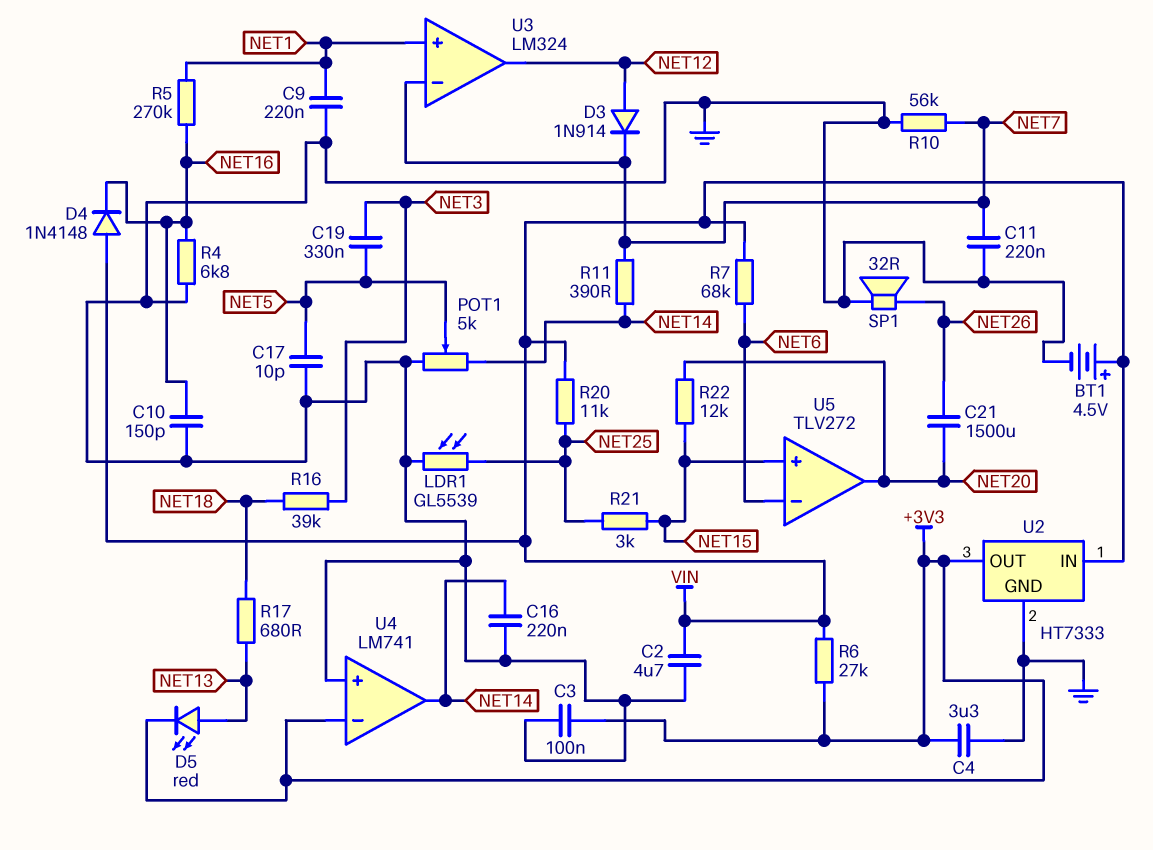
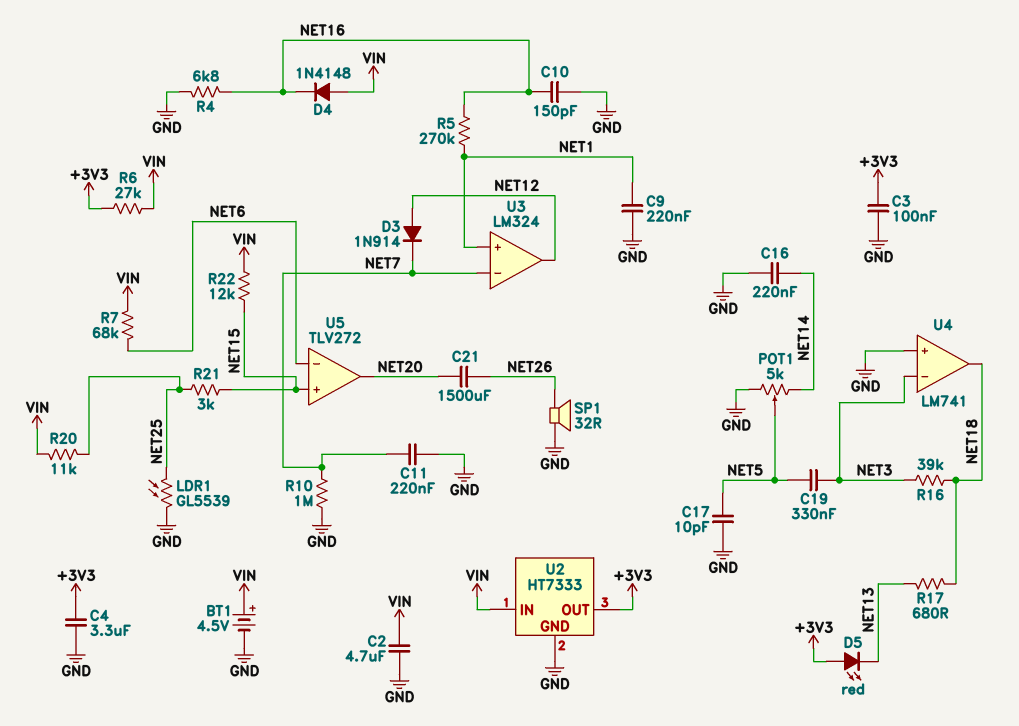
D5: LED red (A NET13, K +3V3) -> LED red (A +3V3, K NET13)
R10: 56k (GND, NET7) -> 1M (GND, NET7)
R11: 390 (NET7, NET14) -> none
R22: 12k (NET15, NET20) -> 12k (NET15, VIN)
U4 pin in-: +3V3 -> NET3
U4 pin out: NET14 -> NET18

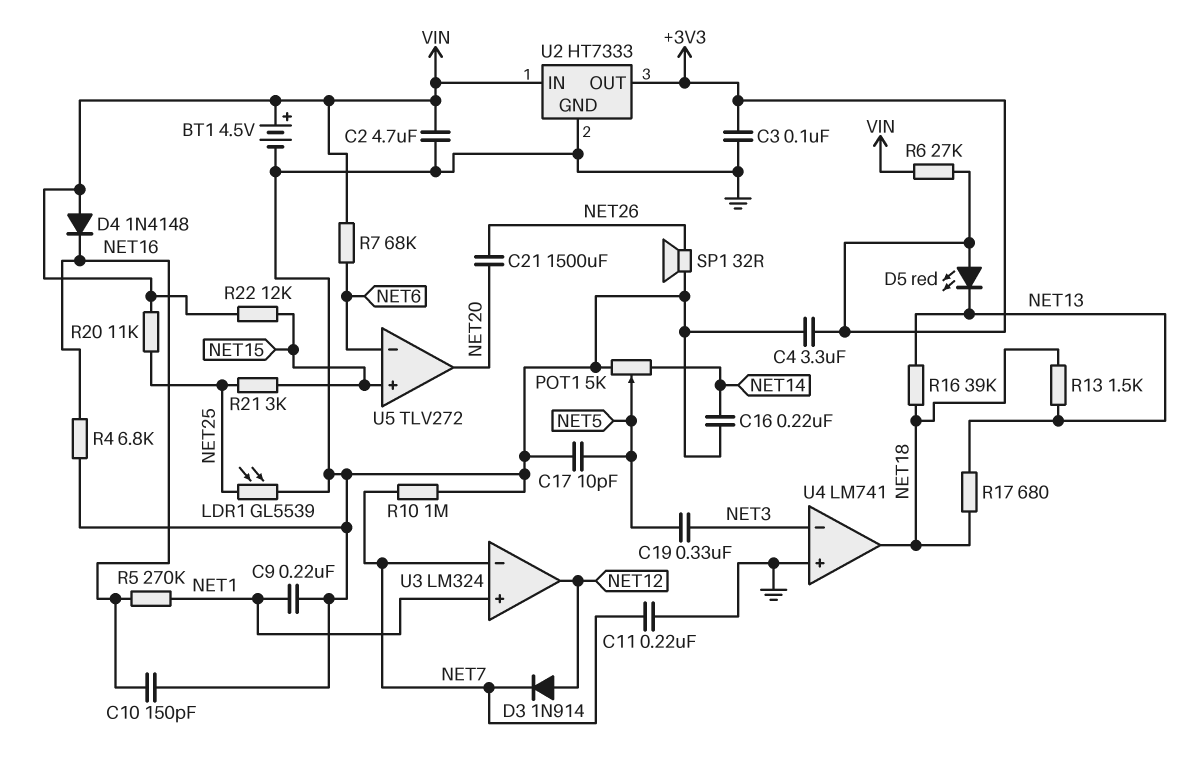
R13: none -> 1.5k (NET13, NET18)
R16: 39k (NET3, NET18) -> 39k (NET13, NET18)

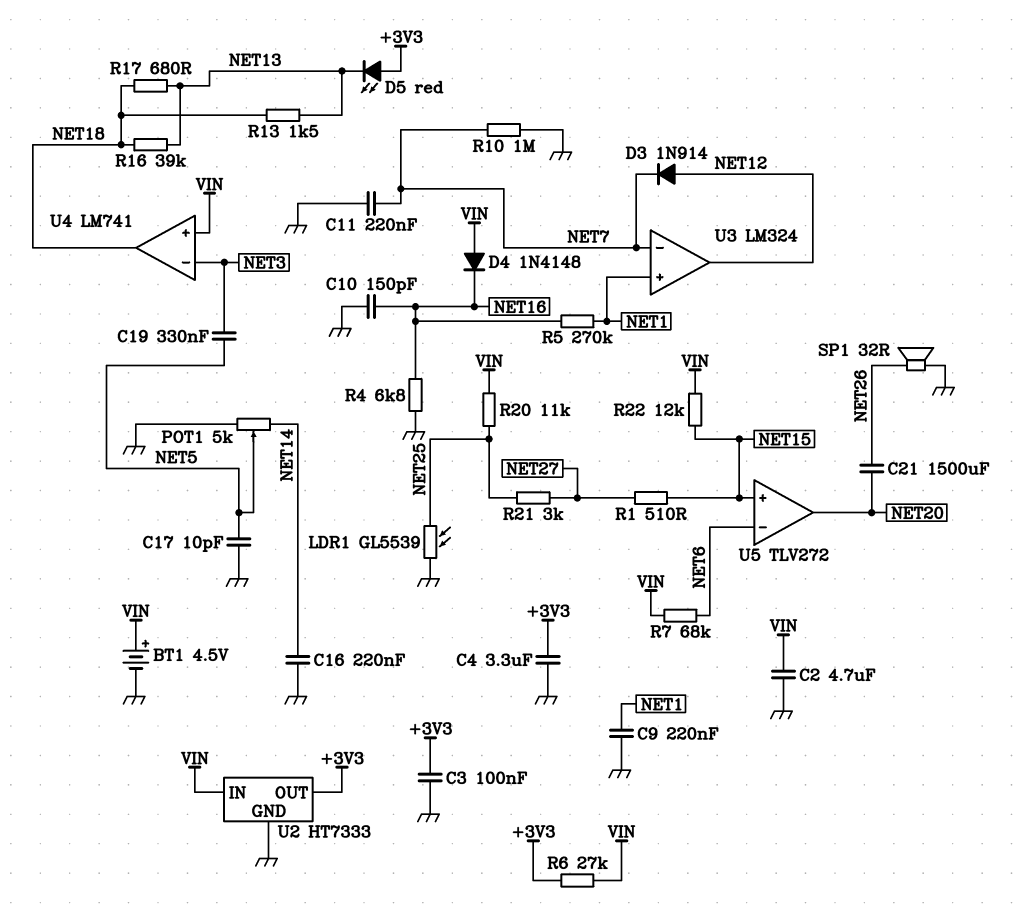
R1: none -> 510 (NET15, NET27)
R21: 3k (NET15, NET25) -> 3k (NET25, NET27)
U4 pin in+: GND -> VIN

